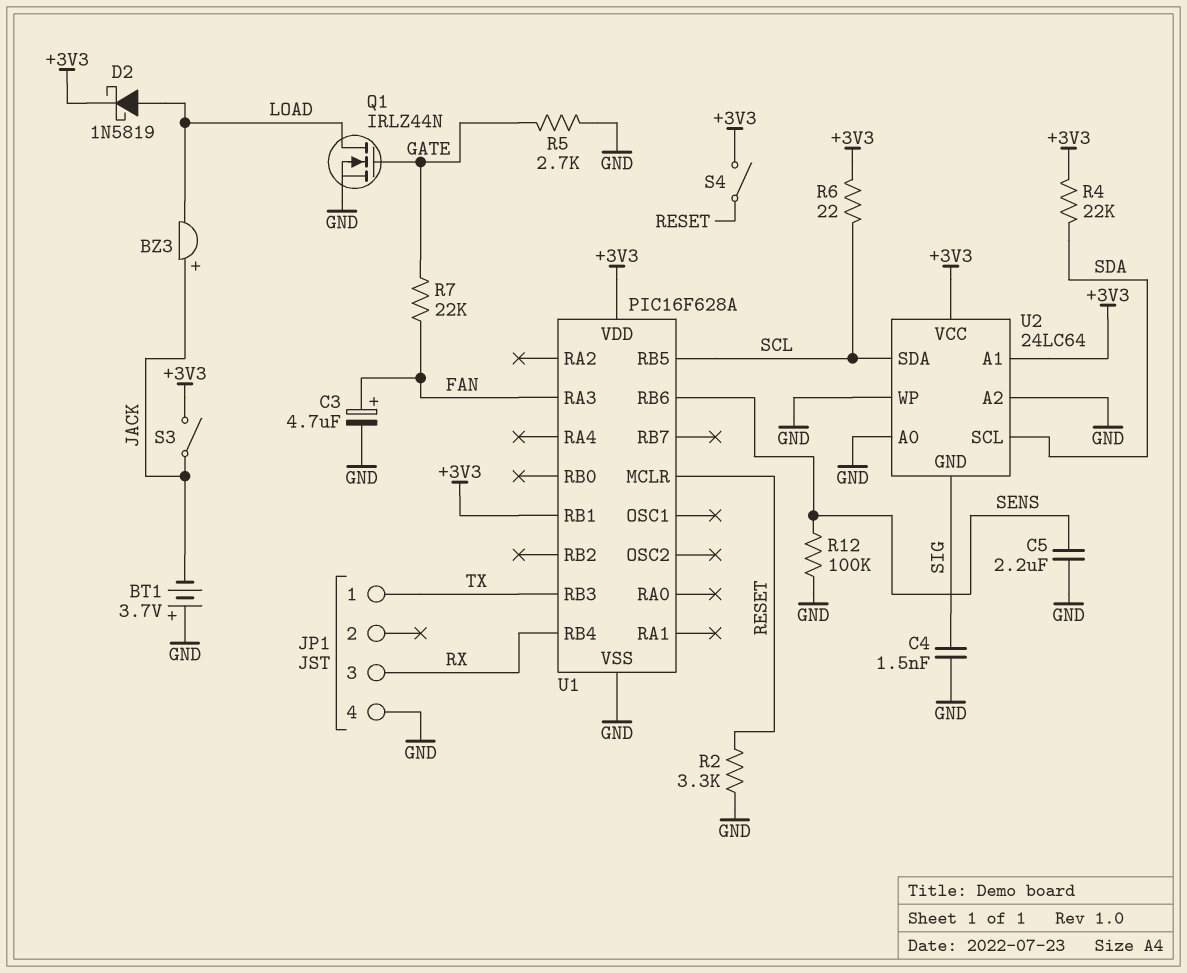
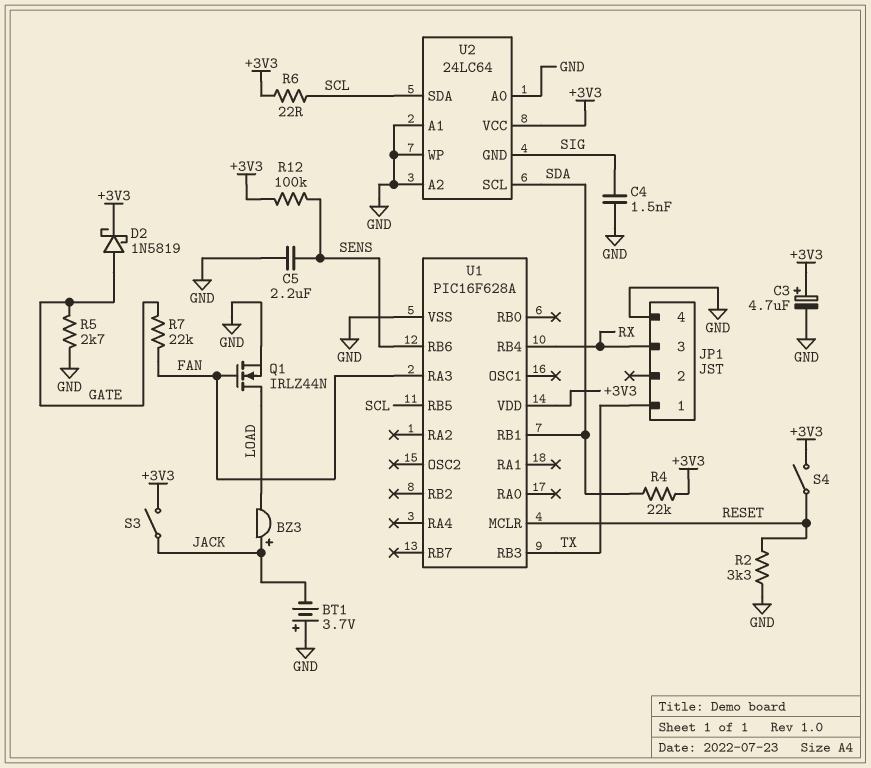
C3: 4.7uF (plus FAN, minus GND) -> 4.7uF (plus +3V3, minus GND)
D2: schottky 1N5819 (A LOAD, K +3V3) -> schottky 1N5819 (A GATE, K +3V3)
Q1: NMOS IRLZ44N (G GATE, D LOAD, S GND) -> NMOS IRLZ44N (G FAN, D LOAD, S GND)
R12: 100k (GND, SENS) -> 100k (+3V3, SENS)
U1 pin RB1: +3V3 -> SDA
U2 pin A1: +3V3 -> GND

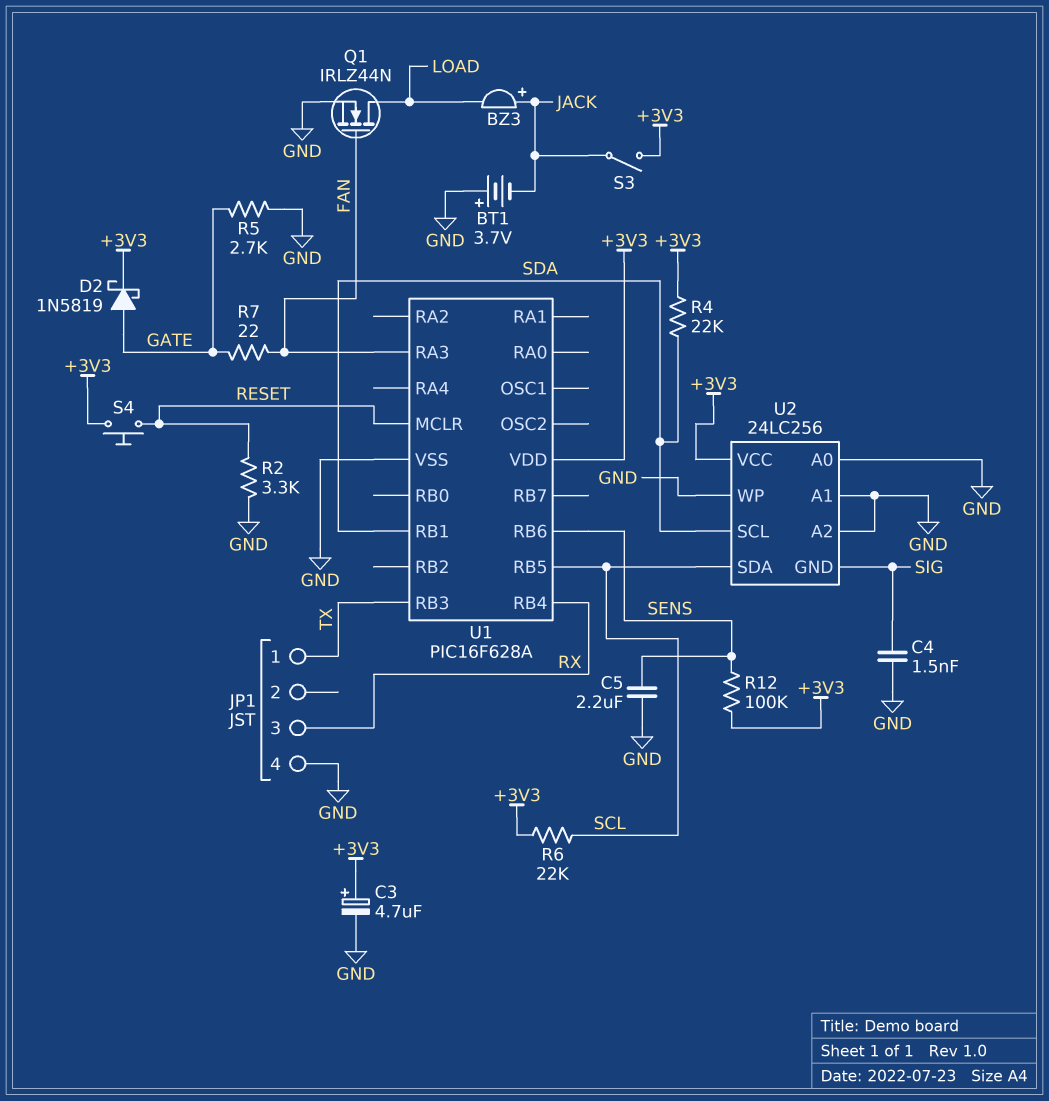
R6: 22 (+3V3, SCL) -> 22k (+3V3, SCL)
R7: 22k (FAN, GATE) -> 22 (FAN, GATE)
S4: switch (+3V3, RESET) -> button (+3V3, RESET)
U2: 24LC64 -> 24LC256

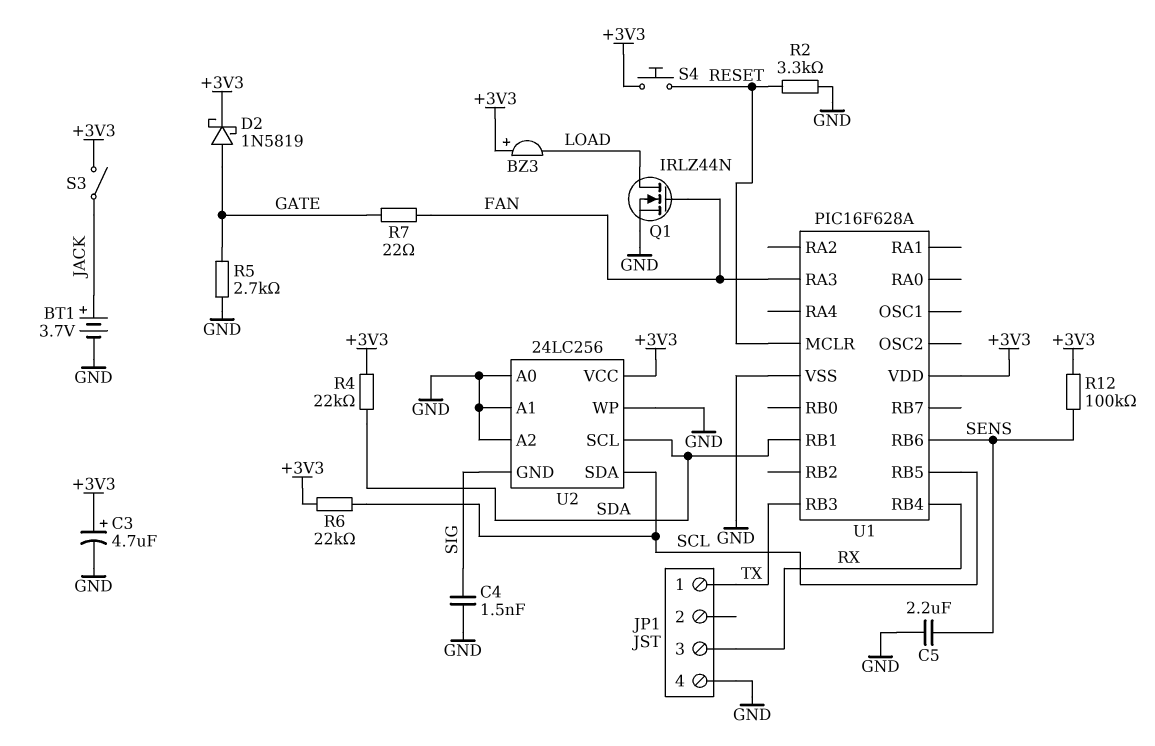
BT1: 3.7V (plus GND, minus JACK) -> 3.7V (plus JACK, minus GND)
BZ3: buzzer (plus JACK, minus LOAD) -> buzzer (plus +3V3, minus LOAD)

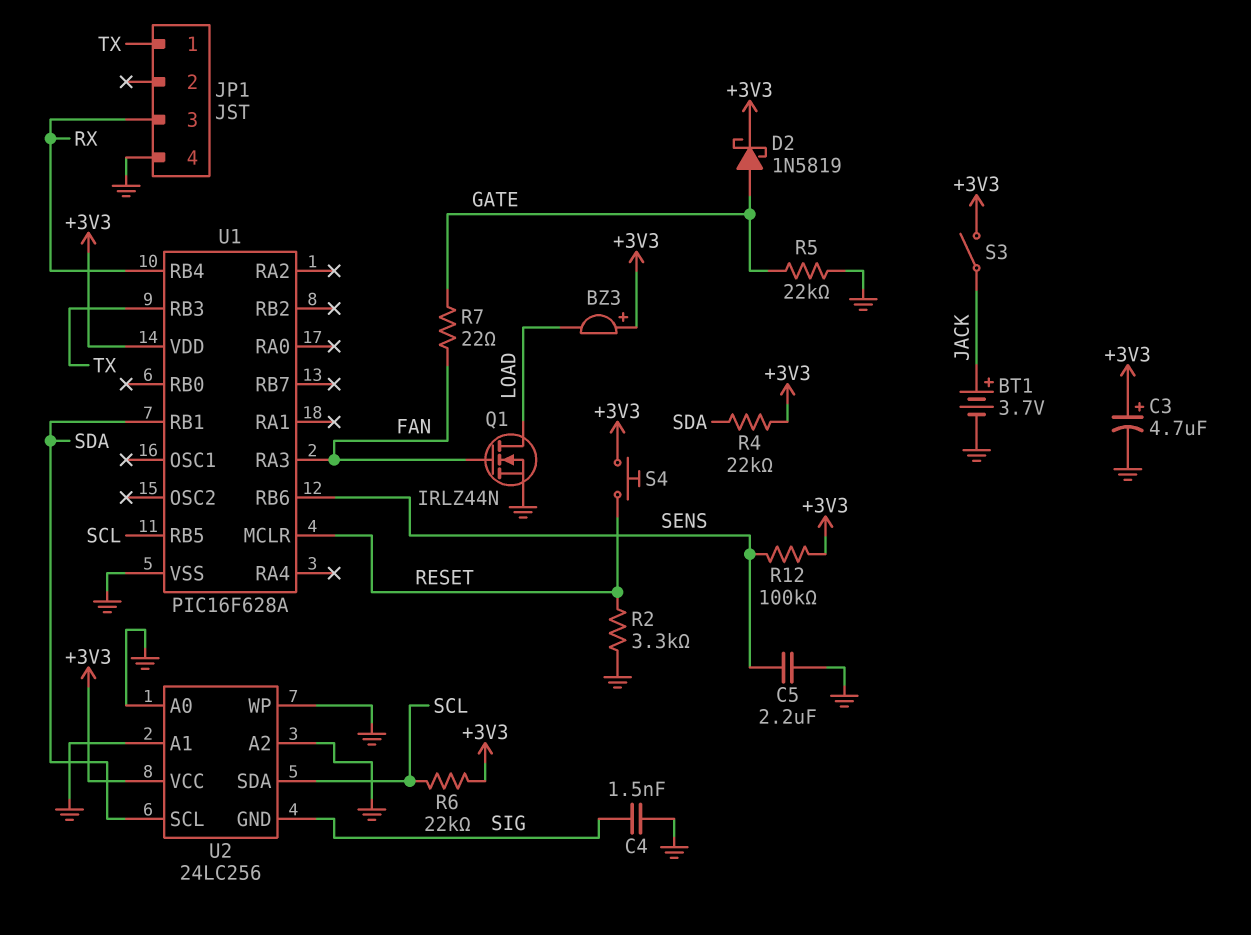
R5: 2.7k (GATE, GND) -> 22k (GATE, GND)

